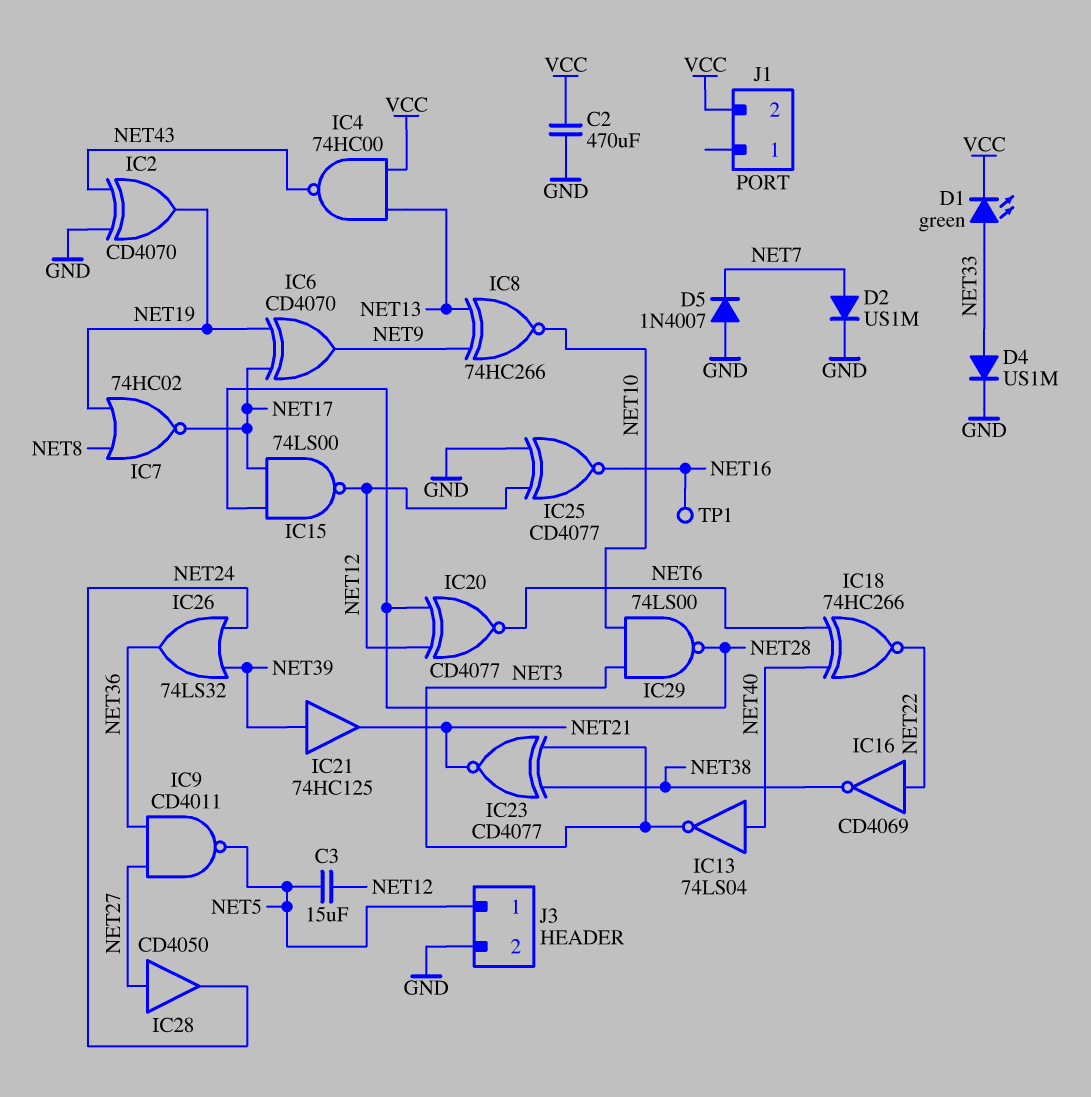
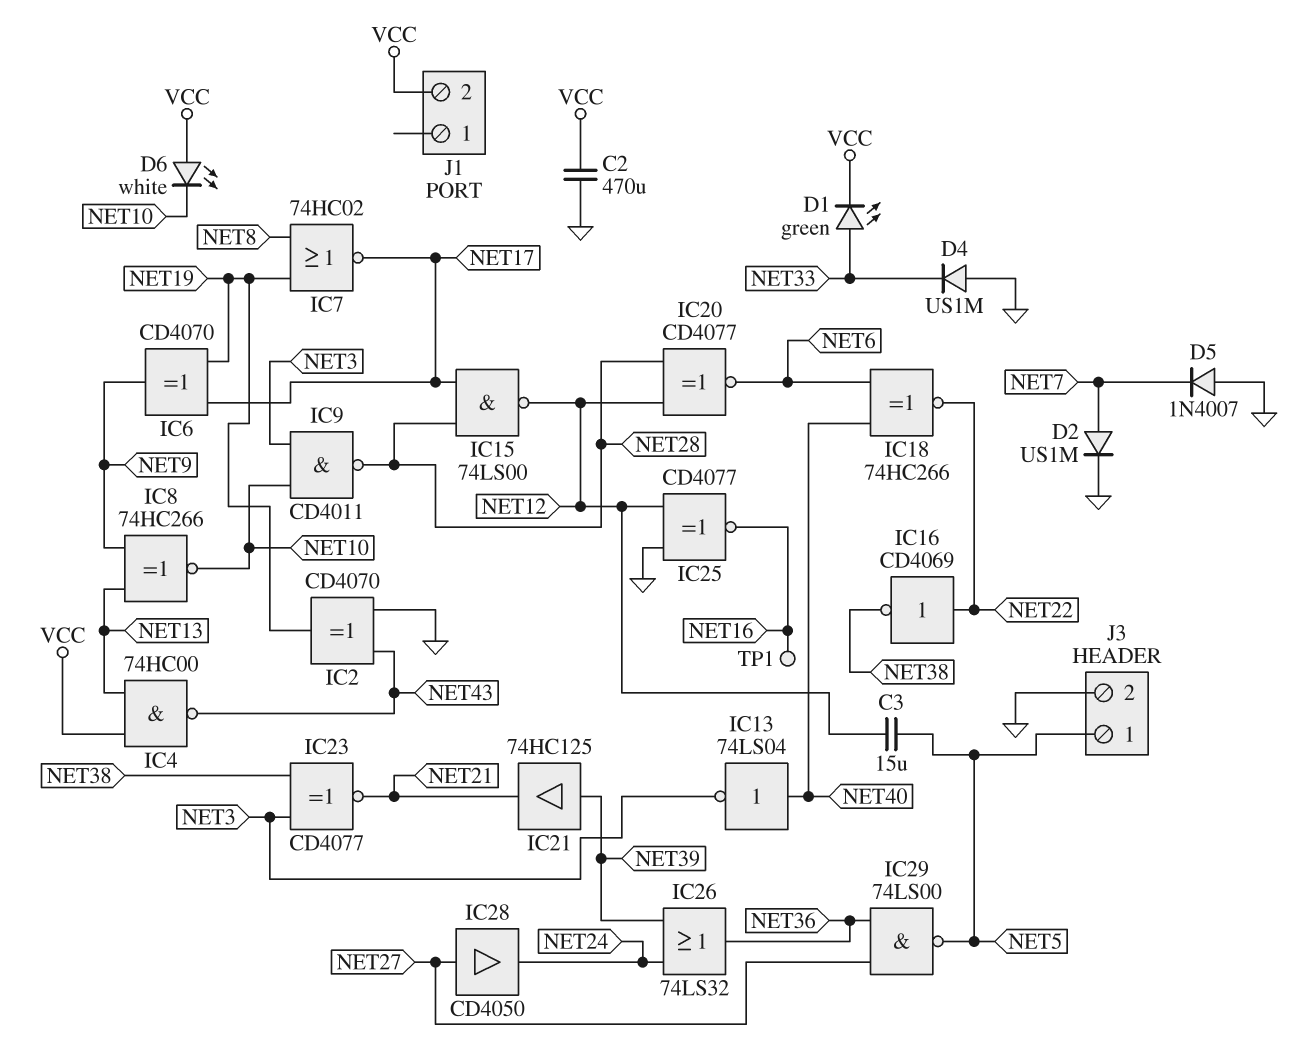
D4: diode US1M (A NET33, K GND) -> diode US1M (A GND, K NET33)
D6: none -> LED white (A VCC, K NET10)
IC9: NAND CD4011 (in NET27, in NET36, out NET5) -> NAND CD4011 (in NET3, in NET10, out NET28)
IC29: NAND 74LS00 (in NET3, in NET10, out NET28) -> NAND 74LS00 (in NET27, in NET36, out NET5)

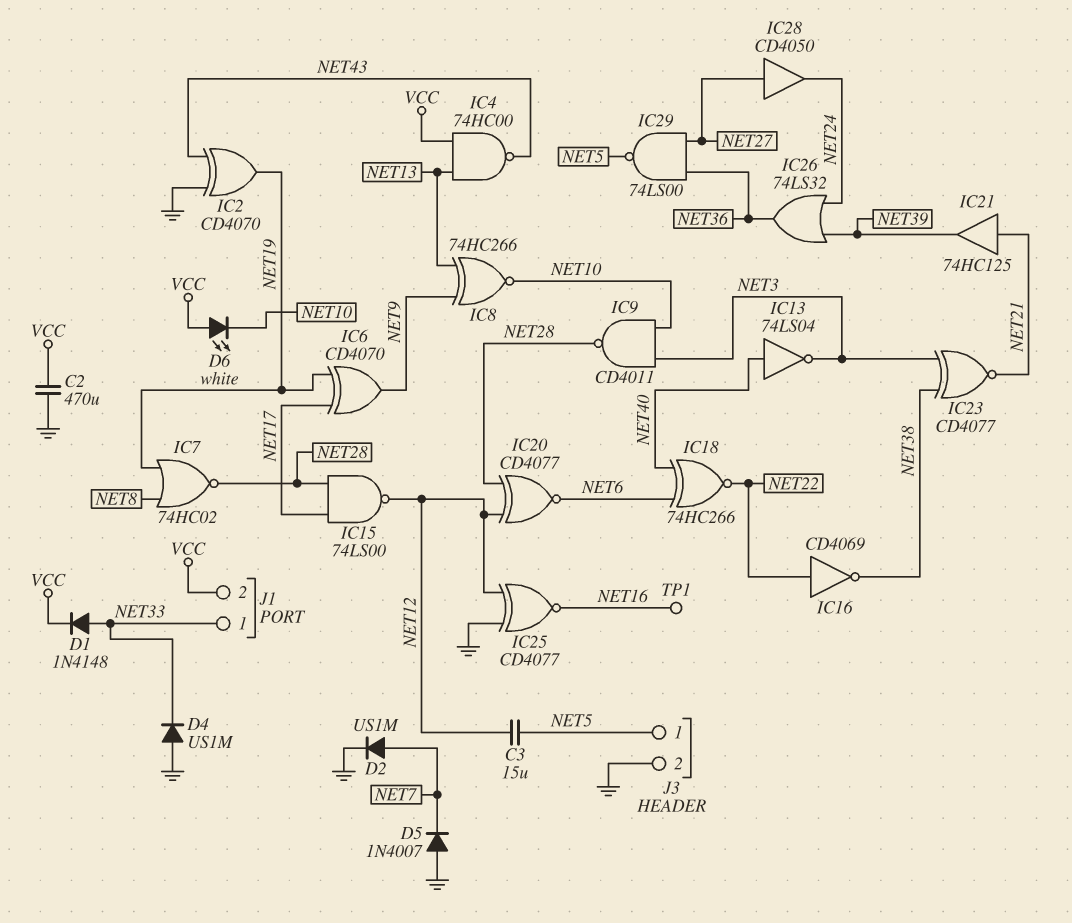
D1: LED green (A NET33, K VCC) -> diode 1N4148 (A NET33, K VCC)
IC7: NOR 74HC02 (in NET8, in NET19, out NET17) -> NOR 74HC02 (in NET8, in NET19, out NET28)
IC21: buffer 74HC125 (in NET39, out NET21) -> buffer 74HC125 (in NET21, out NET39)
J1 pin 1: none -> NET33

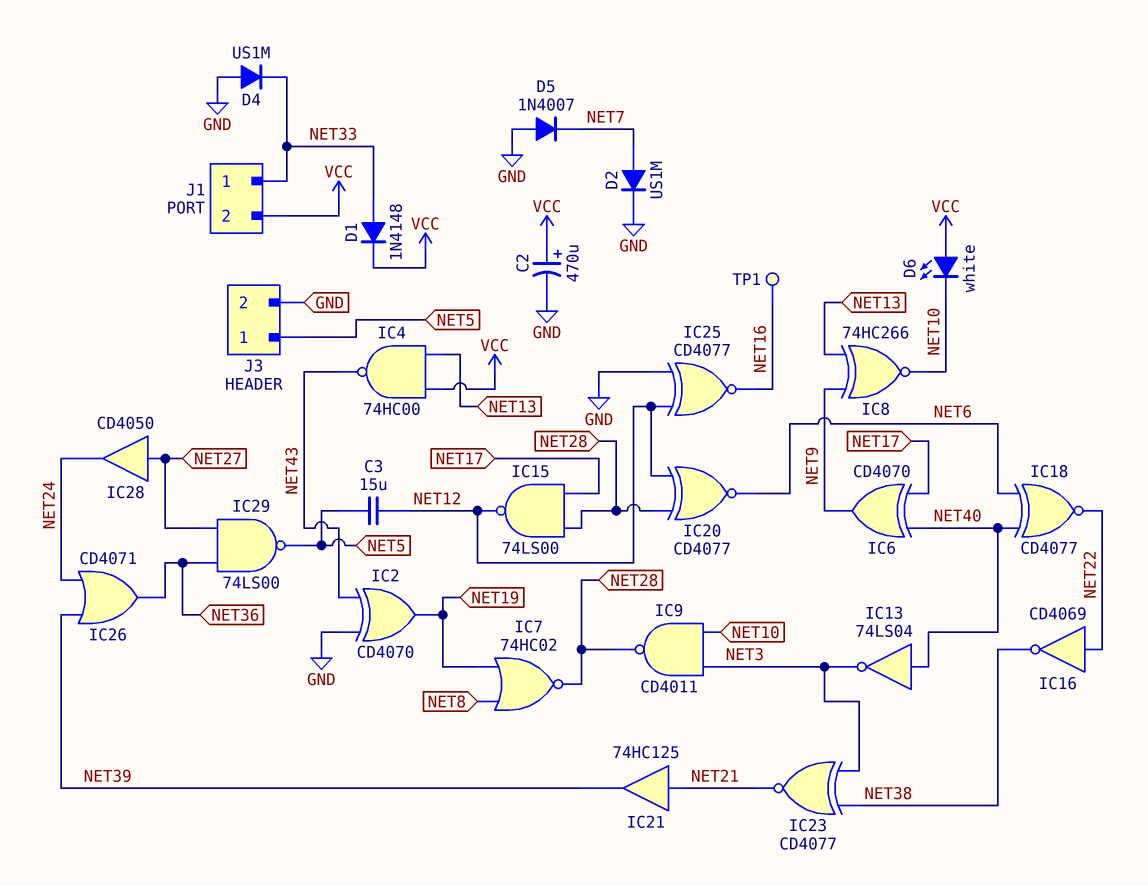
C2: 470uF (GND, VCC) -> 470uF (plus VCC, minus GND)
IC6: XOR CD4070 (in NET17, in NET19, out NET9) -> XOR CD4070 (in NET17, in NET40, out NET9)
IC18: XNOR 74HC266 (in NET6, in NET40, out NET22) -> XNOR CD4077 (in NET6, in NET40, out NET22)
IC26: OR 74LS32 (in NET24, in NET39, out NET36) -> OR CD4071 (in NET24, in NET39, out NET36)

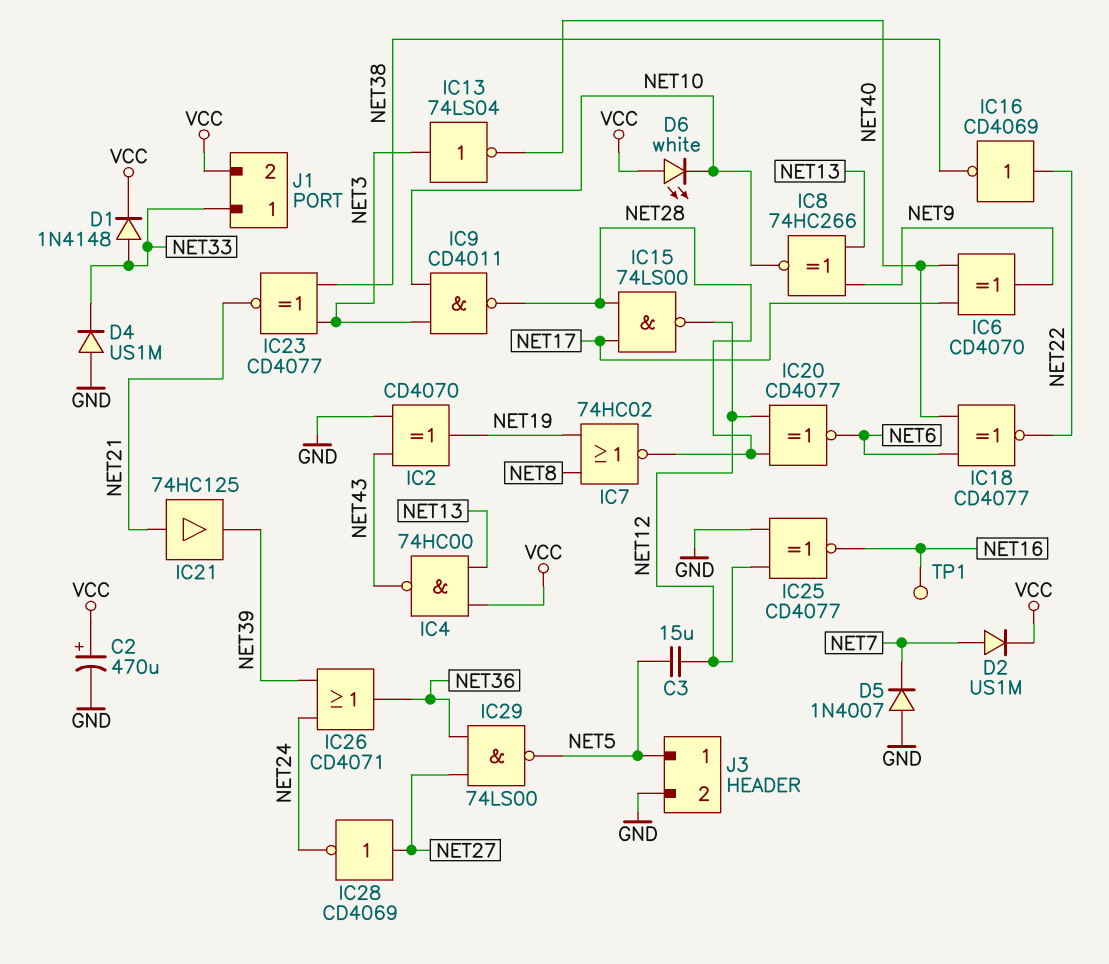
D2: diode US1M (A NET7, K GND) -> diode US1M (A NET7, K VCC)
IC13: NOT 74LS04 (in NET40, out NET3) -> NOT 74LS04 (in NET3, out NET40)
IC28: buffer CD4050 (in NET27, out NET24) -> NOT CD4069 (in NET27, out NET24)

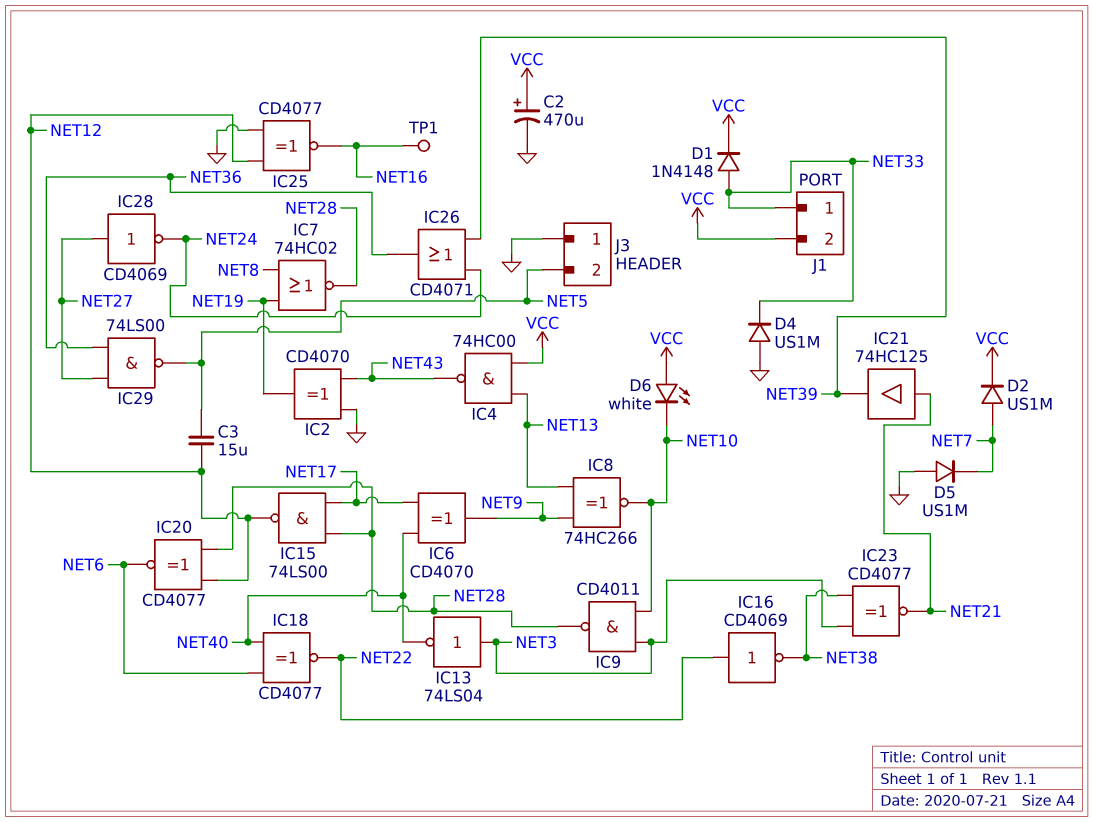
D5: diode 1N4007 (A GND, K NET7) -> diode US1M (A GND, K NET7)
J3 pin 1: NET5 -> GND
J3 pin 2: GND -> NET5

